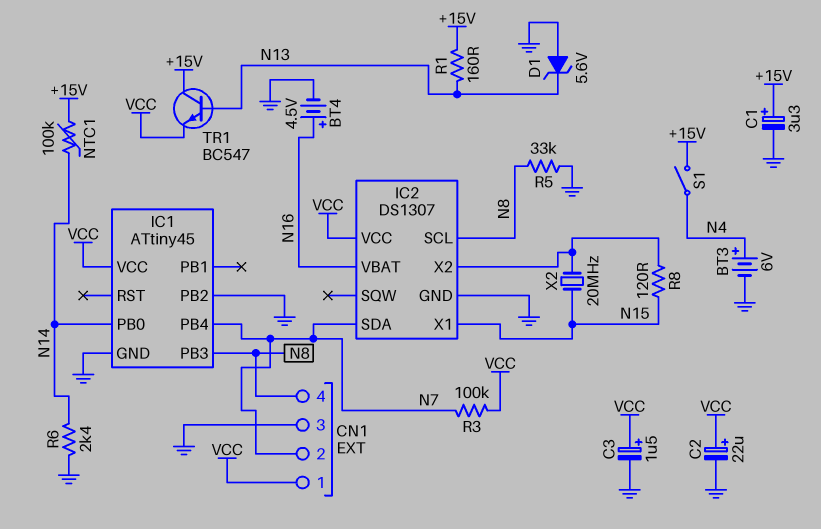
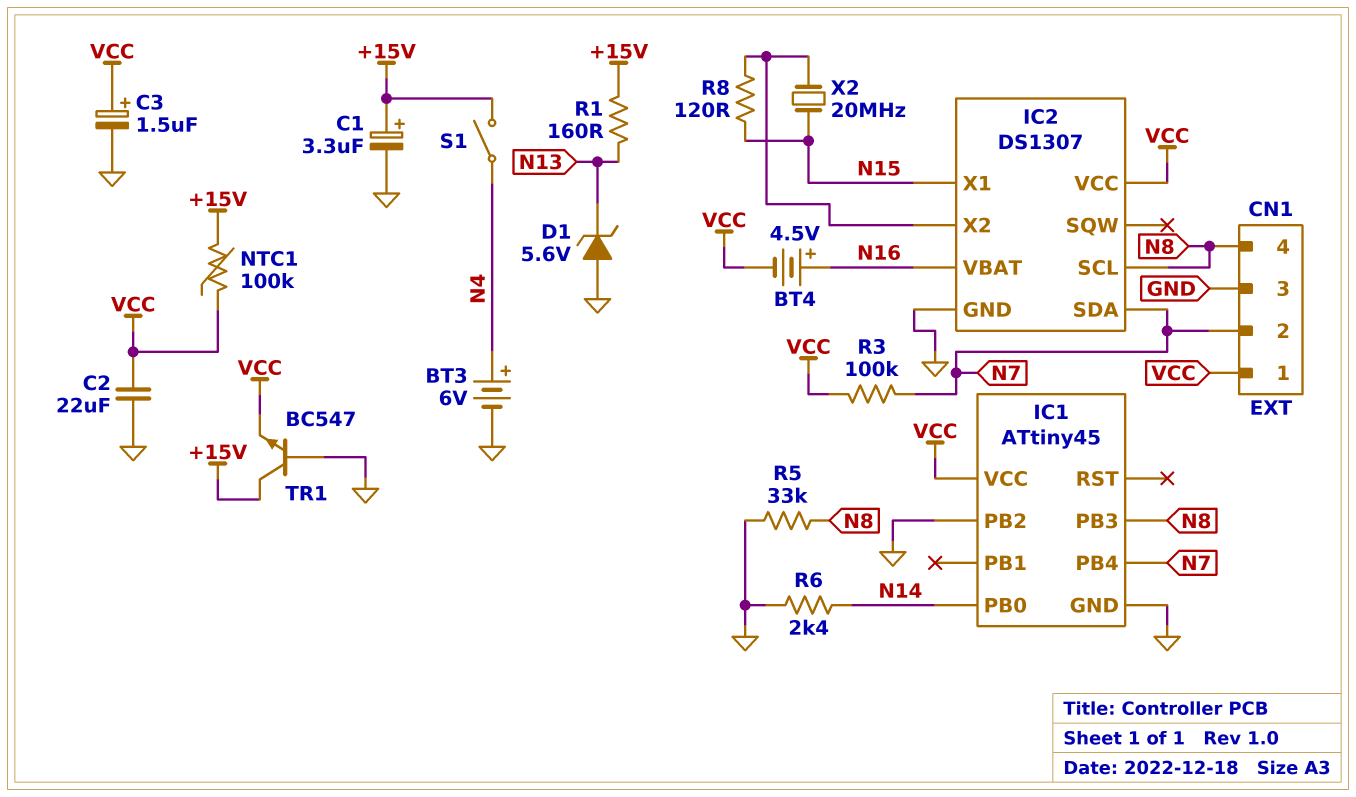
BT4: 4.5V (plus N16, minus GND) -> 4.5V (plus N16, minus VCC)
C2: 22uF (plus VCC, minus GND) -> 22uF (GND, VCC)
NTC1: 100k (+15V, N14) -> 100k (+15V, VCC)
TR1: NPN BC547 (B N13, C +15V, E VCC) -> NPN BC547 (B GND, C +15V, E VCC)

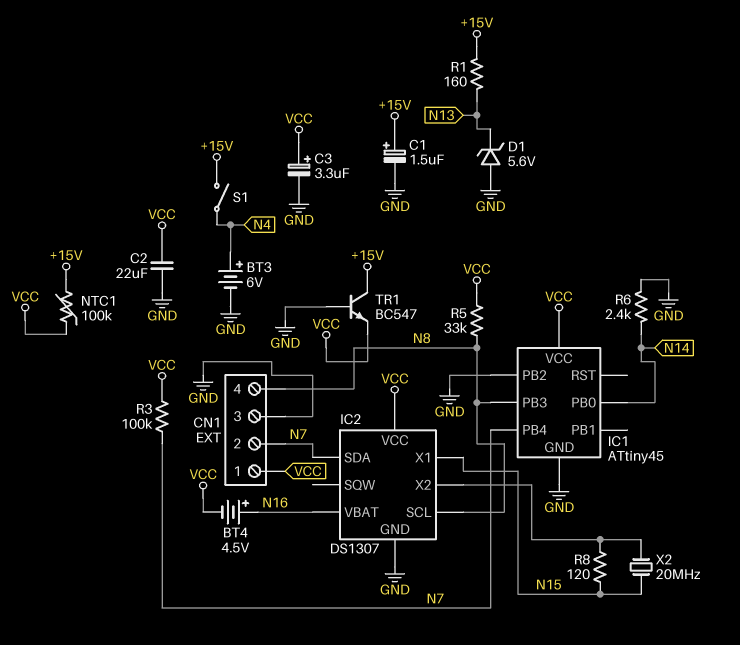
C1: 3.3uF (plus +15V, minus GND) -> 1.5uF (plus +15V, minus GND)
C3: 1.5uF (plus VCC, minus GND) -> 3.3uF (plus VCC, minus GND)
R5: 33k (GND, N8) -> 33k (N8, VCC)

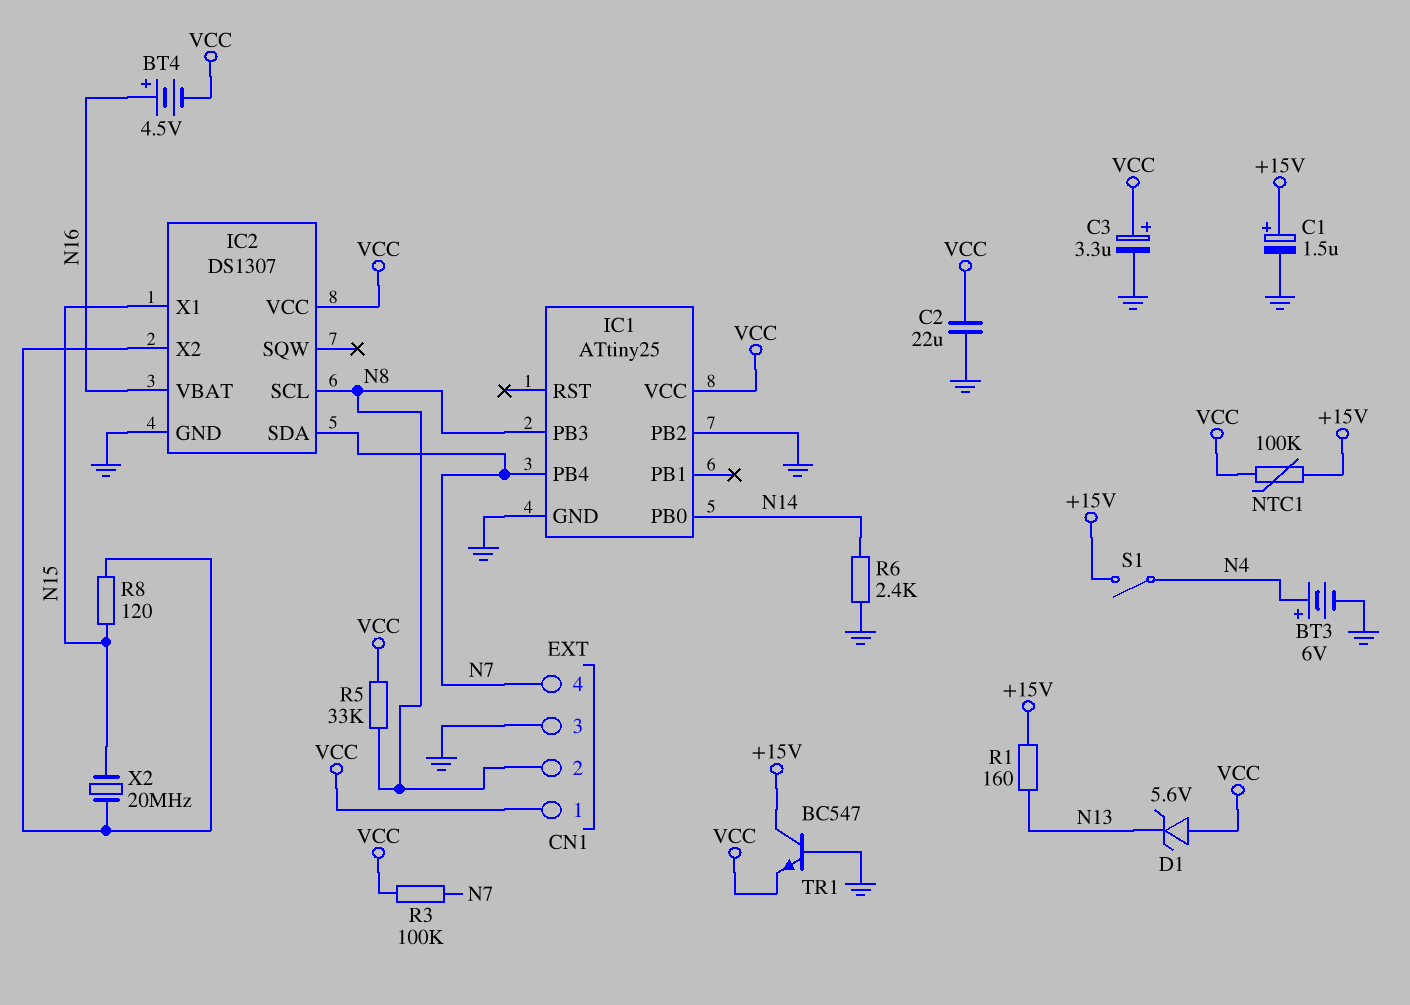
CN1 pin 2: N7 -> N8
CN1 pin 4: N8 -> N7
D1: zener 5.6V (A GND, K N13) -> zener 5.6V (A VCC, K N13)
IC1: ATtiny45 -> ATtiny25

